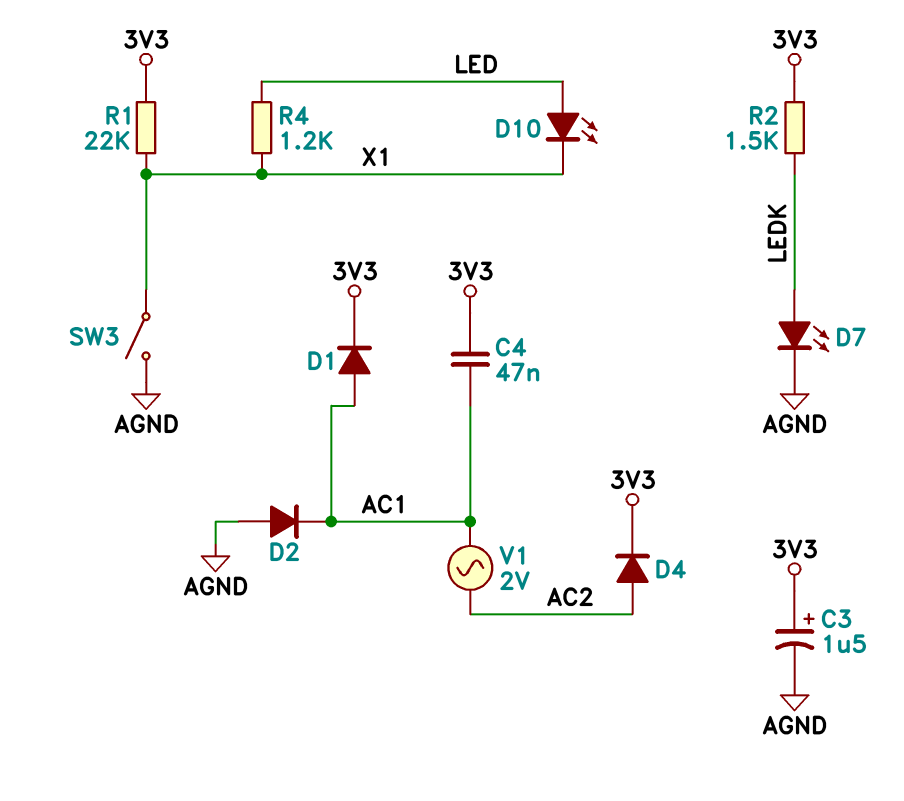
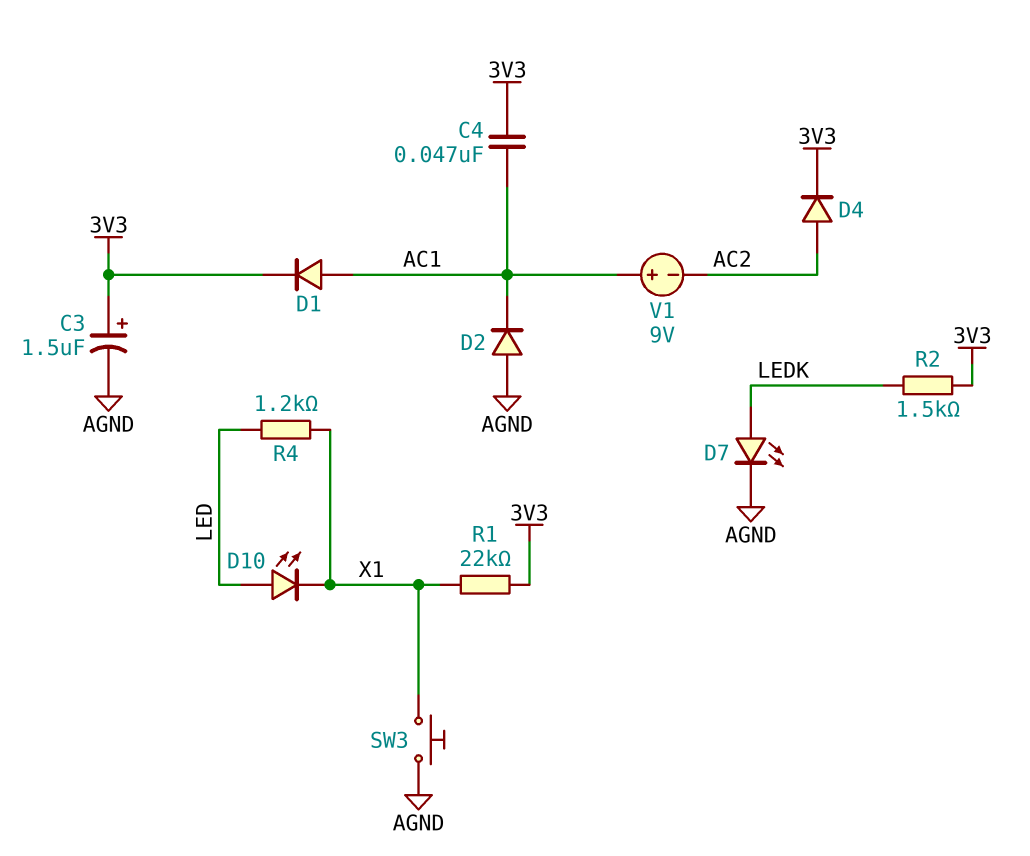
SW3: switch (AGND, X1) -> button (AGND, X1)
V1: AC 2V (AC1, AC2) -> 9V (plus AC1, minus AC2)

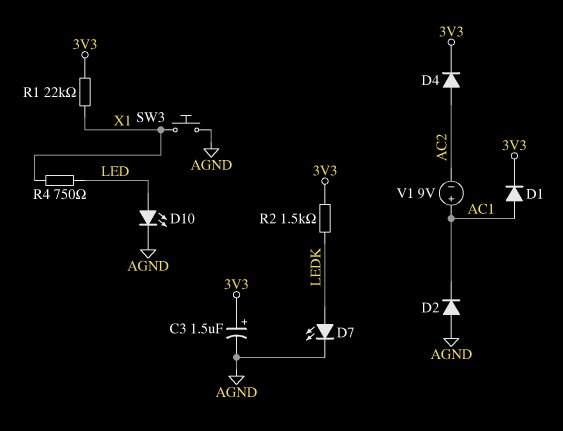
C4: 47nF (3V3, AC1) -> none
D10: LED (A LED, K X1) -> LED (A LED, K AGND)
R4: 1.2k (LED, X1) -> 750 (LED, X1)

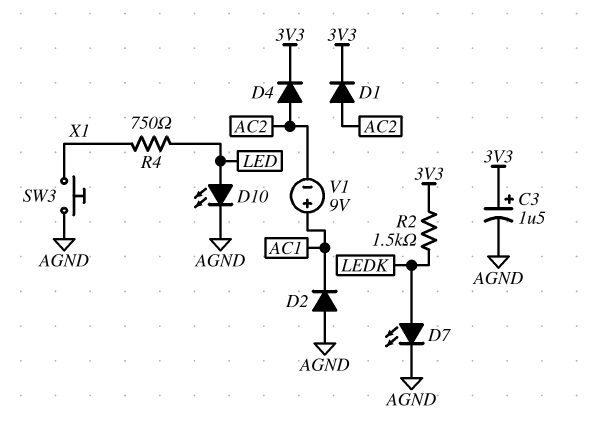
D1: diode (A AC1, K 3V3) -> diode (A AC2, K 3V3)
R1: 22k (3V3, X1) -> none

